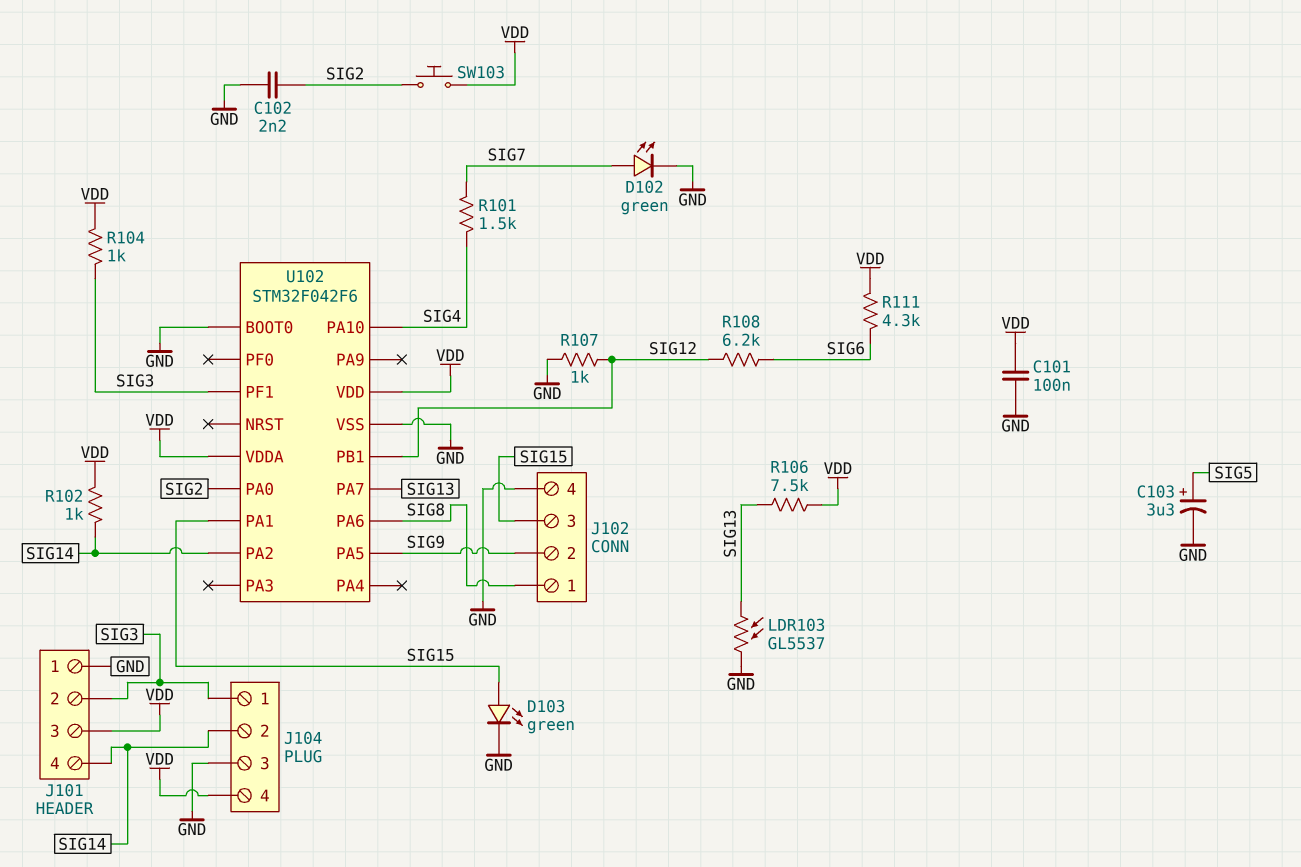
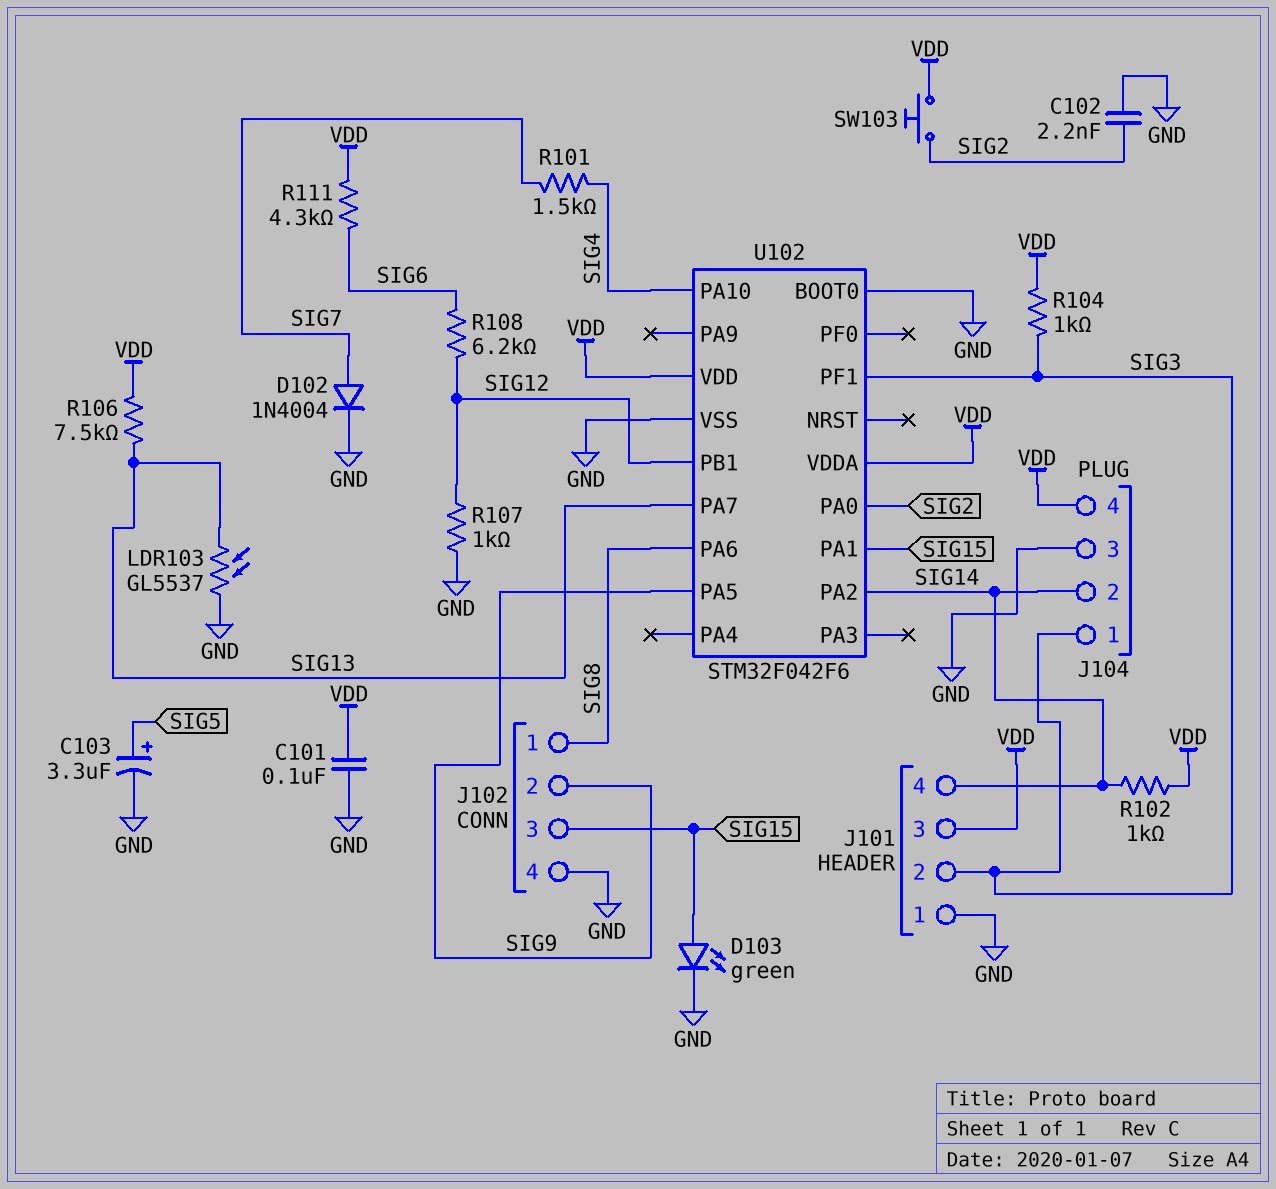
D102: LED green (A SIG7, K GND) -> diode 1N4004 (A SIG7, K GND)

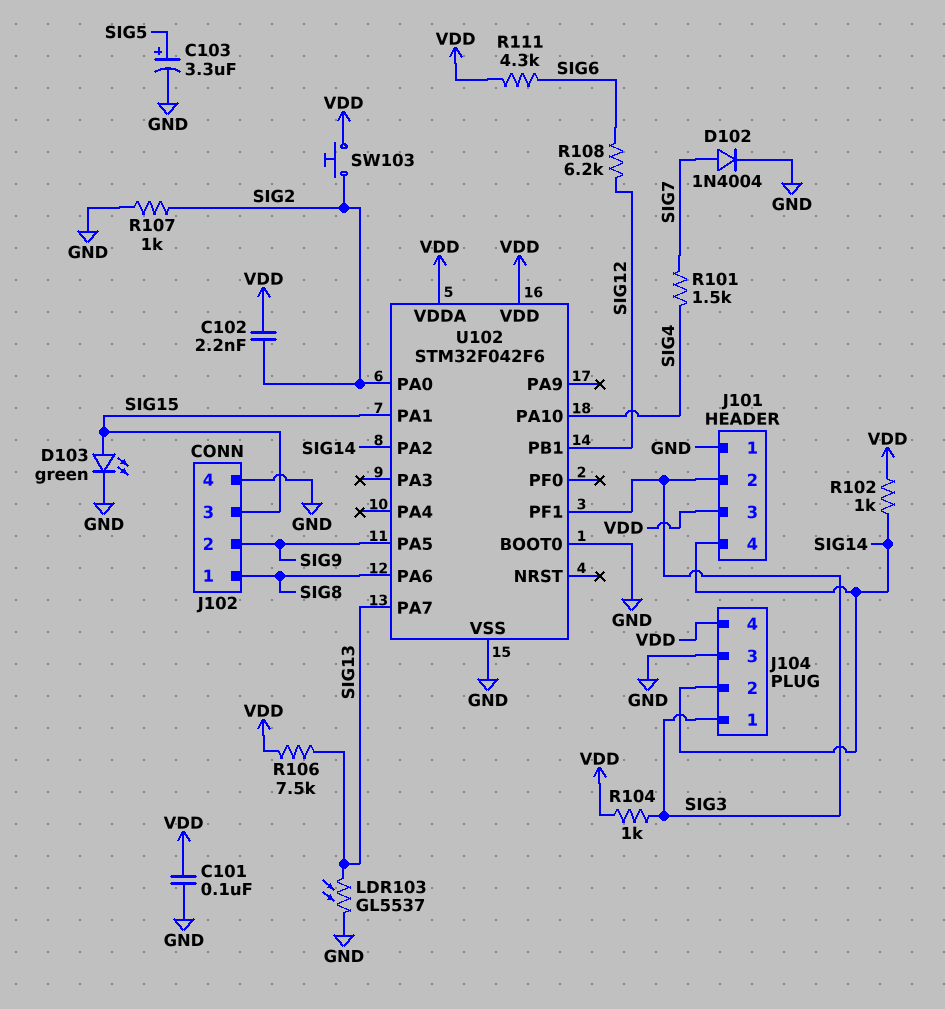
C102: 2.2nF (GND, SIG2) -> 2.2nF (SIG2, VDD)
R107: 1k (GND, SIG12) -> 1k (GND, SIG2)

